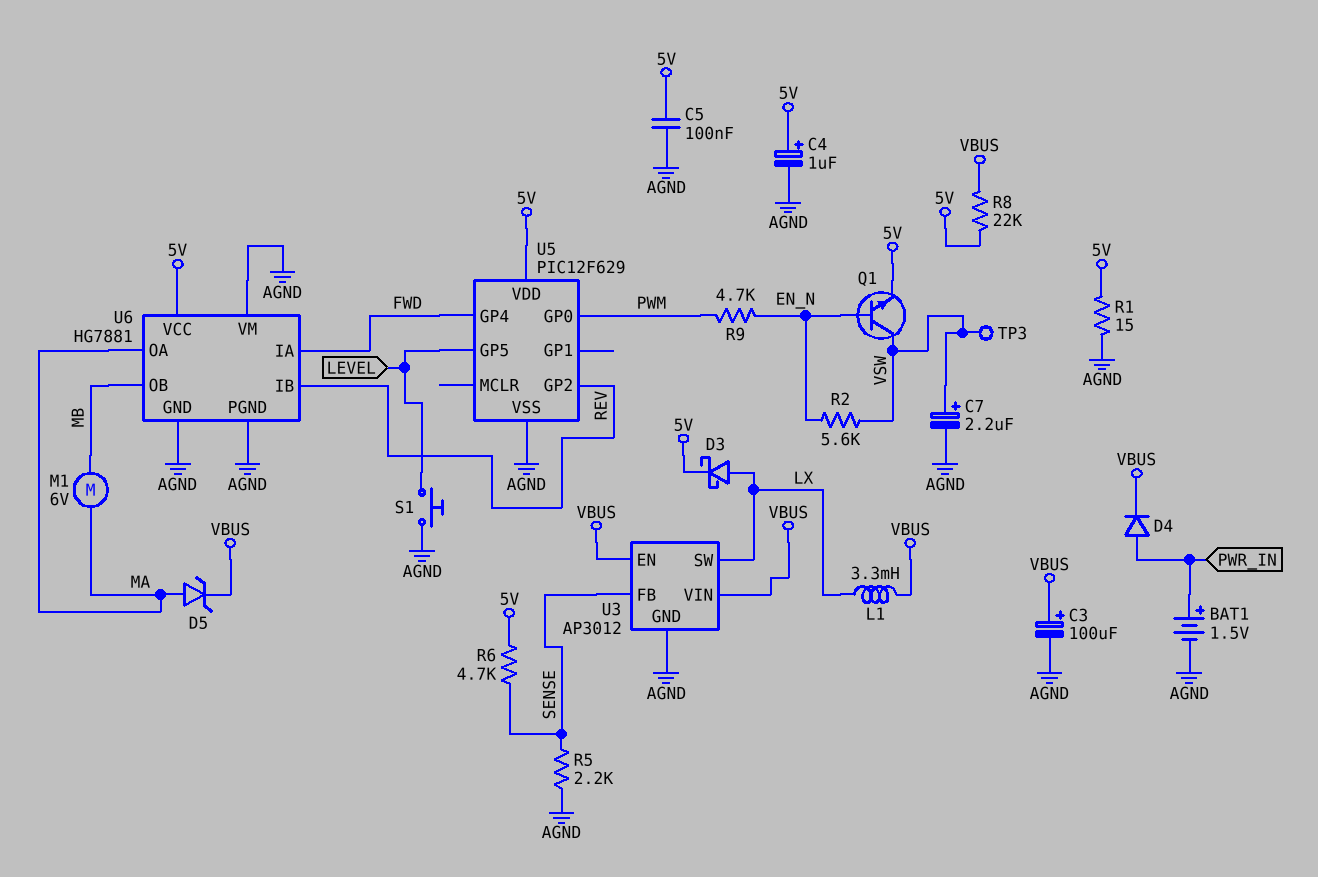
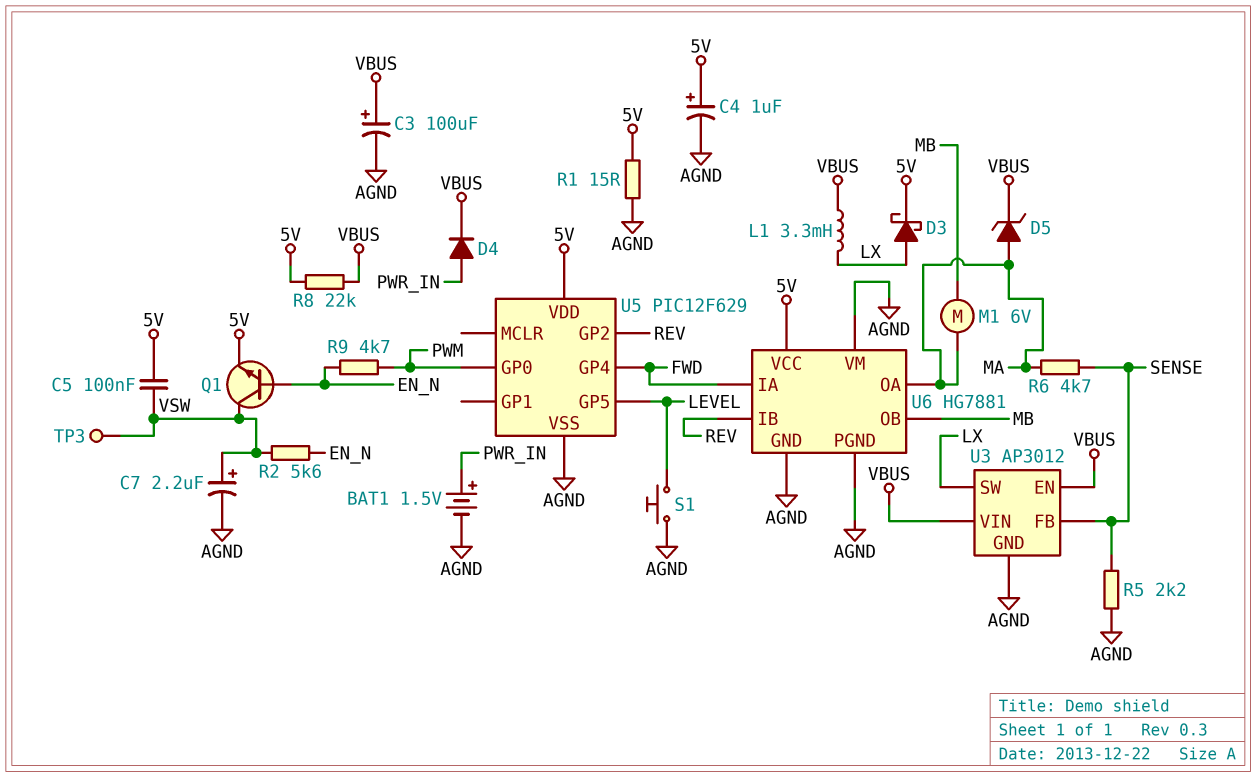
C5: 100nF (5V, AGND) -> 100nF (5V, VSW)
R6: 4.7k (5V, SENSE) -> 4.7k (MA, SENSE)

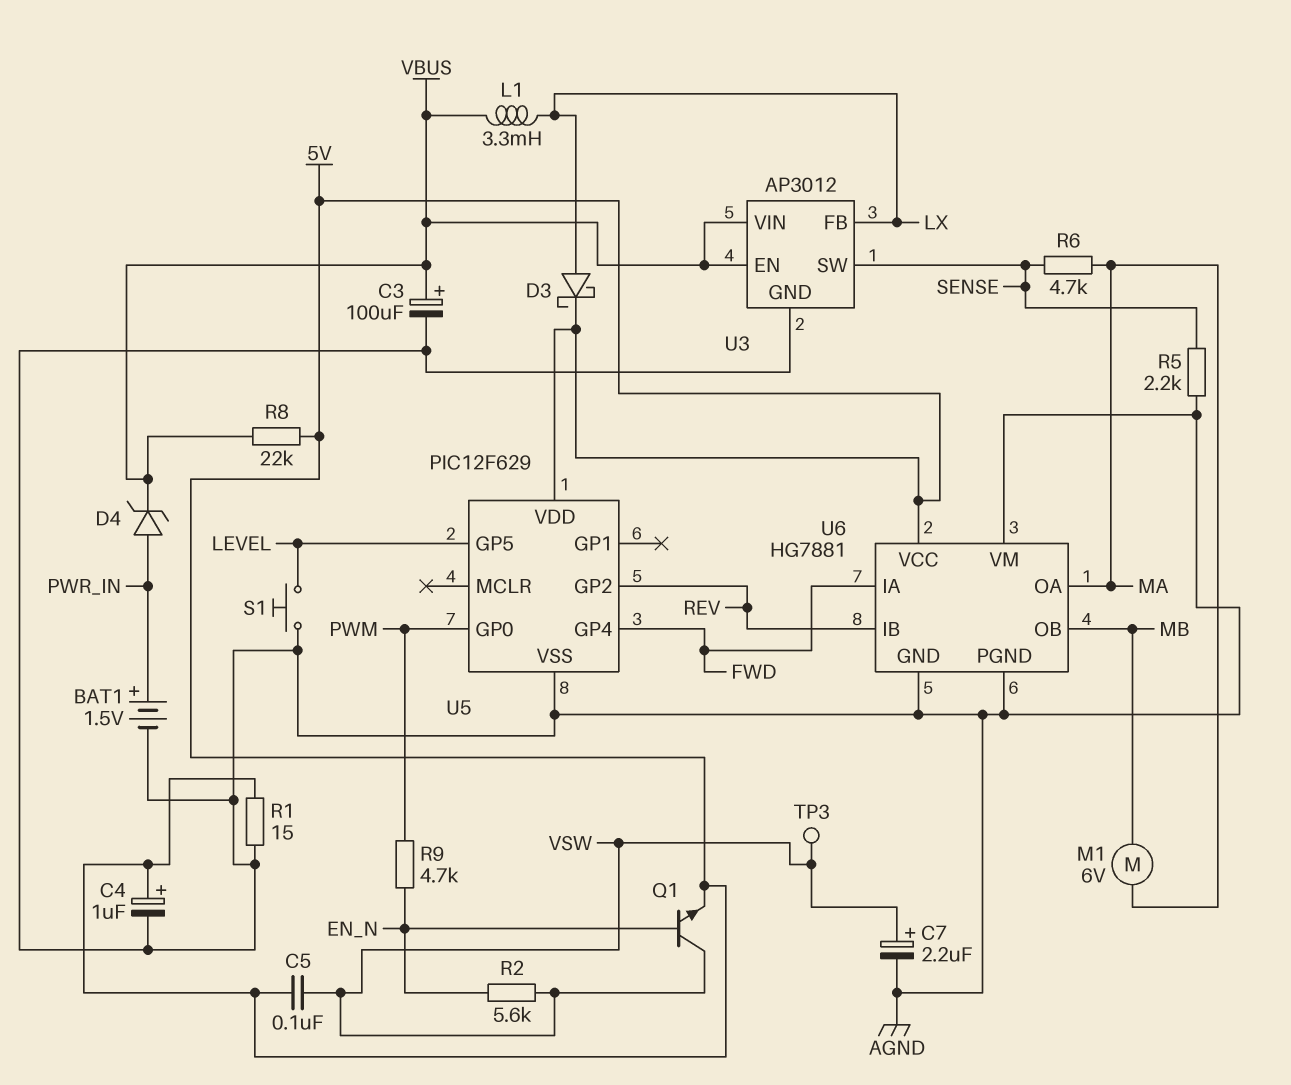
D4: diode (A PWR_IN, K VBUS) -> zener (A PWR_IN, K VBUS)
D5: zener (A MA, K VBUS) -> none
U3 pin FB: SENSE -> LX
U3 pin SW: LX -> SENSE

